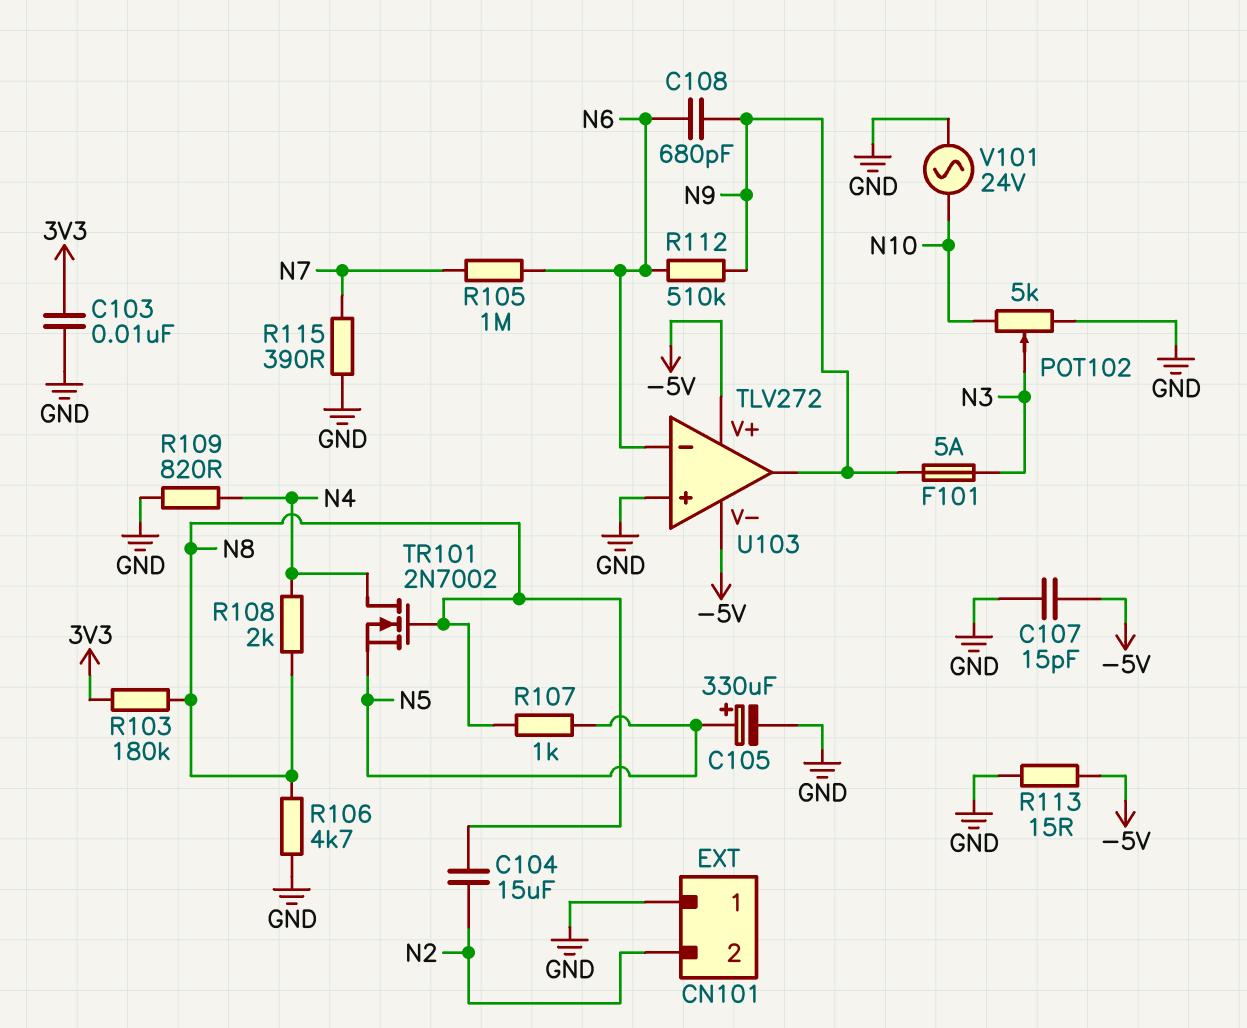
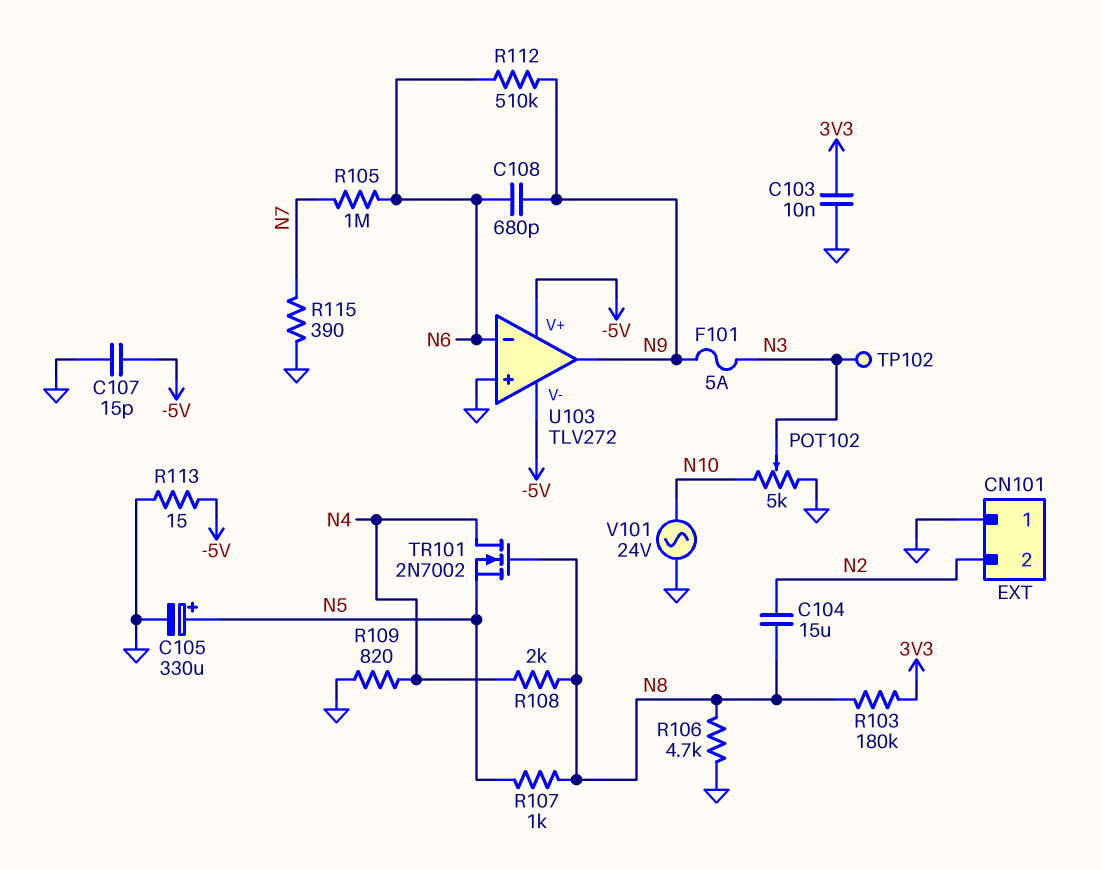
TP102: none -> test point (N3)

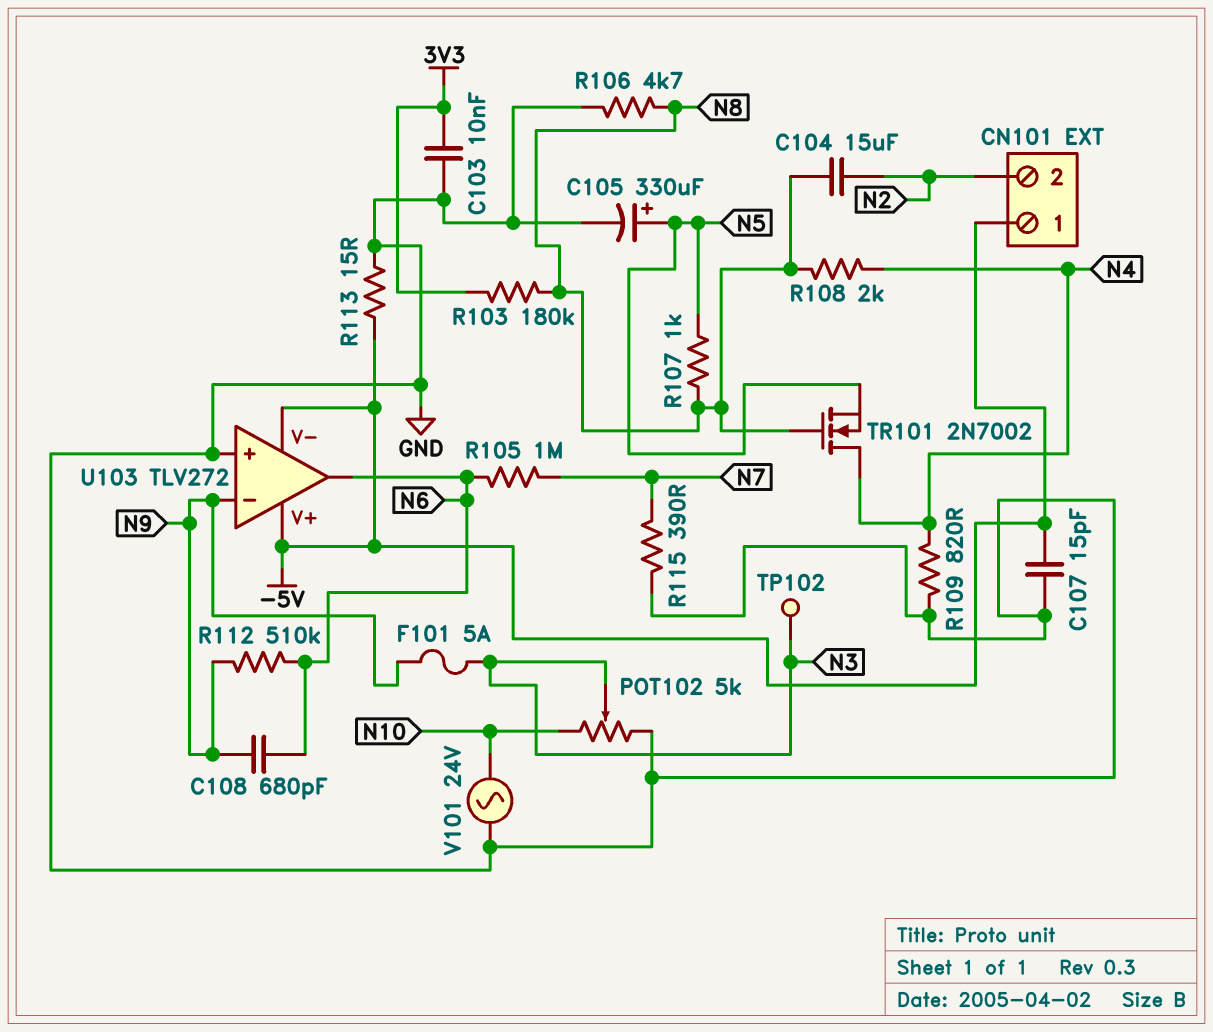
CN101 pin 1: GND -> -5V
U103 pin in-: N6 -> N9
U103 pin out: N9 -> N6

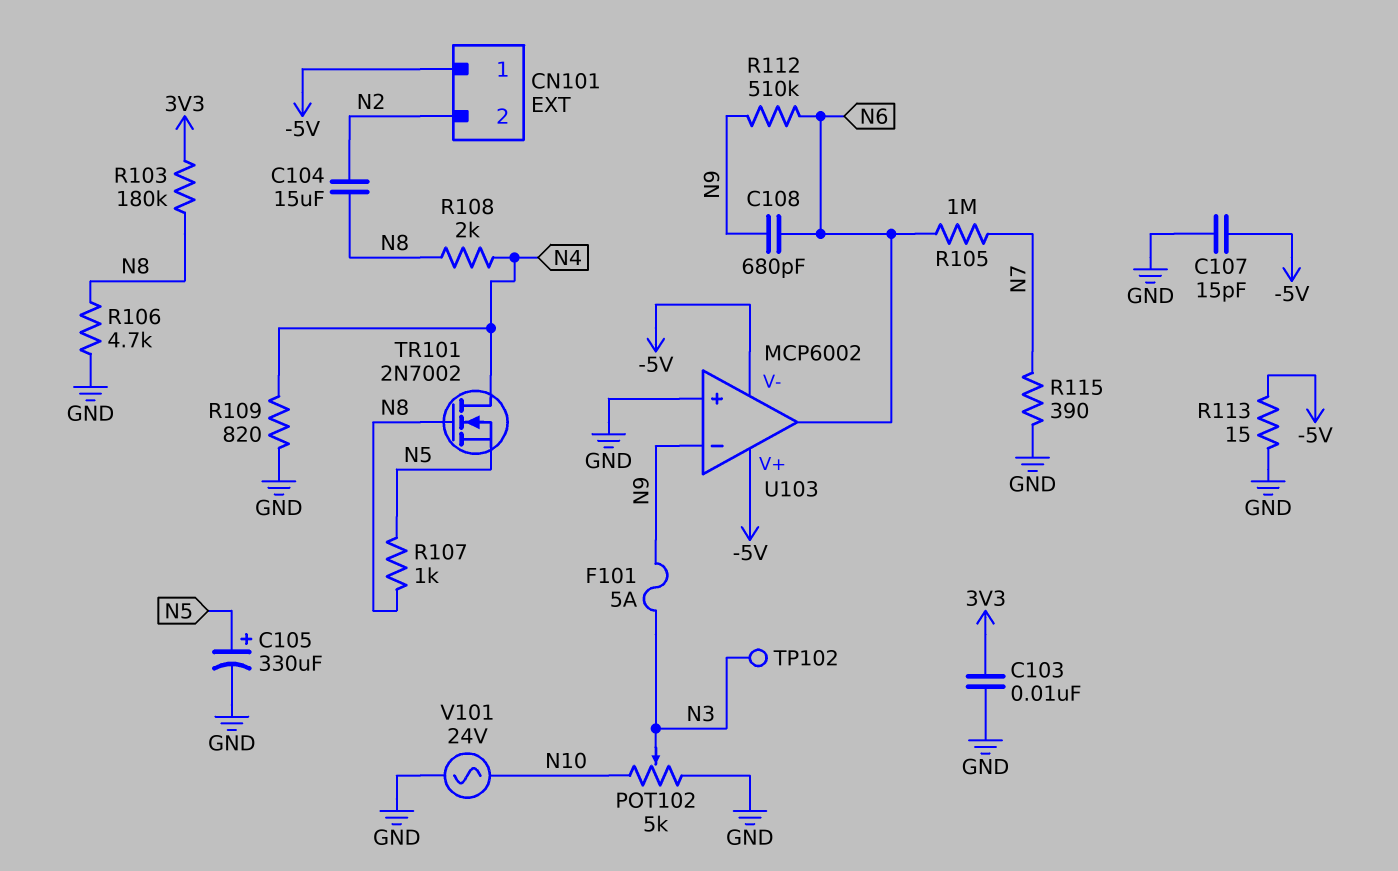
U103: TLV272 -> MCP6002

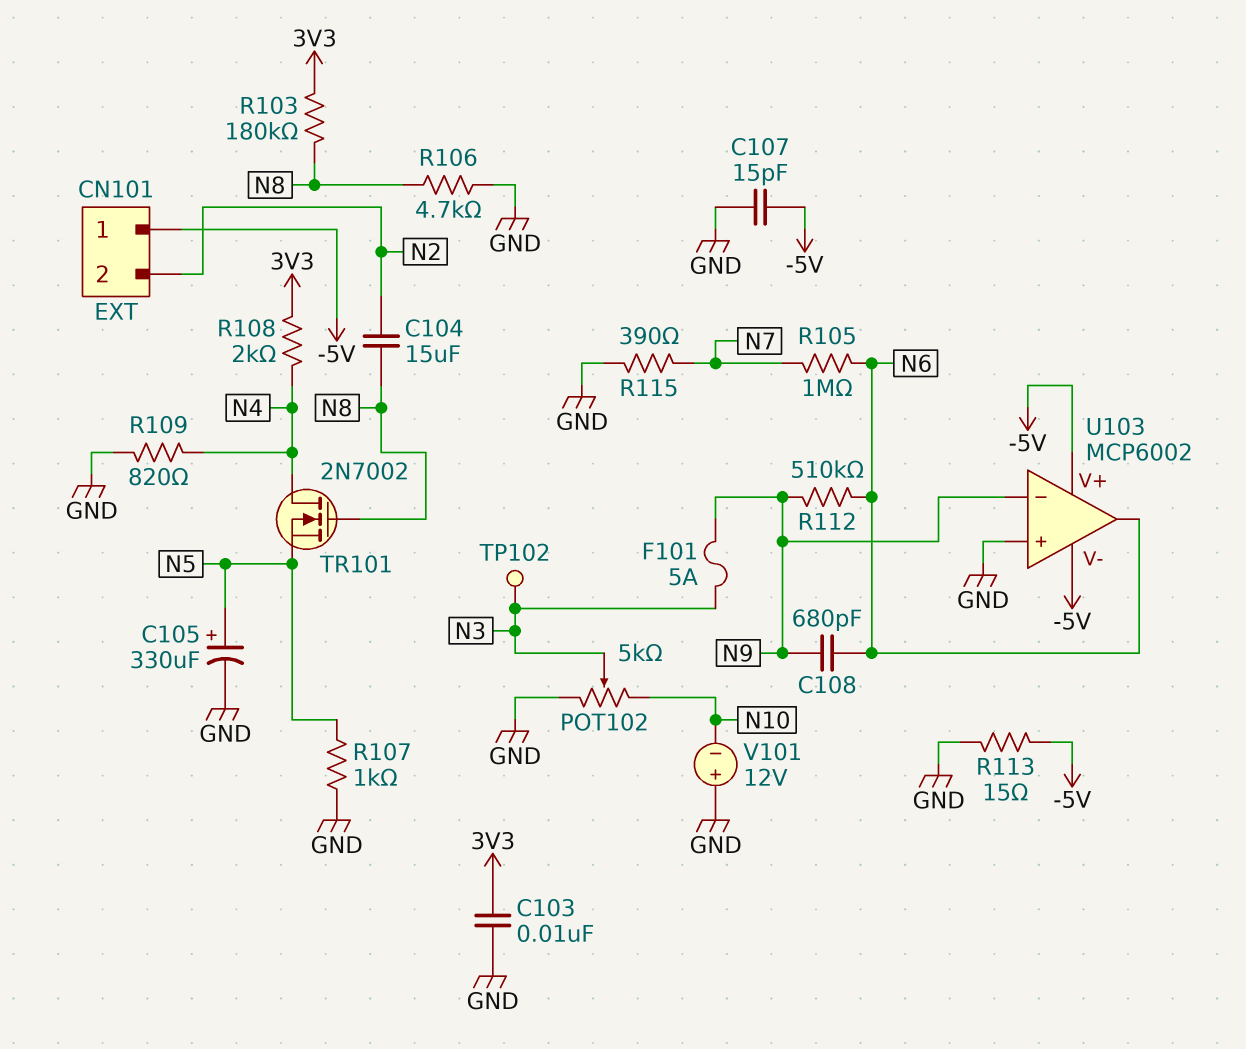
R107: 1k (N5, N8) -> 1k (GND, N5)
R108: 2k (N4, N8) -> 2k (3V3, N4)
V101: AC 24V (GND, N10) -> 12V (plus GND, minus N10)

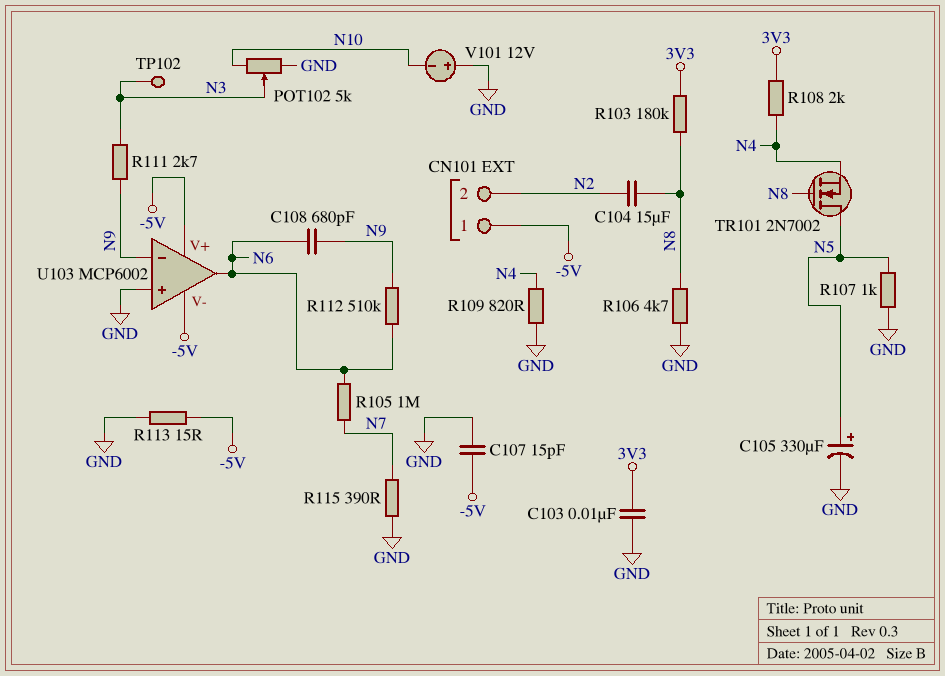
F101: 5A (N3, N9) -> none
R111: none -> 2.7k (N3, N9)
TR101: NMOS 2N7002 (G N8, D N4, S N5) -> NMOS 2N7002 (G N8, D N5, S N4)

